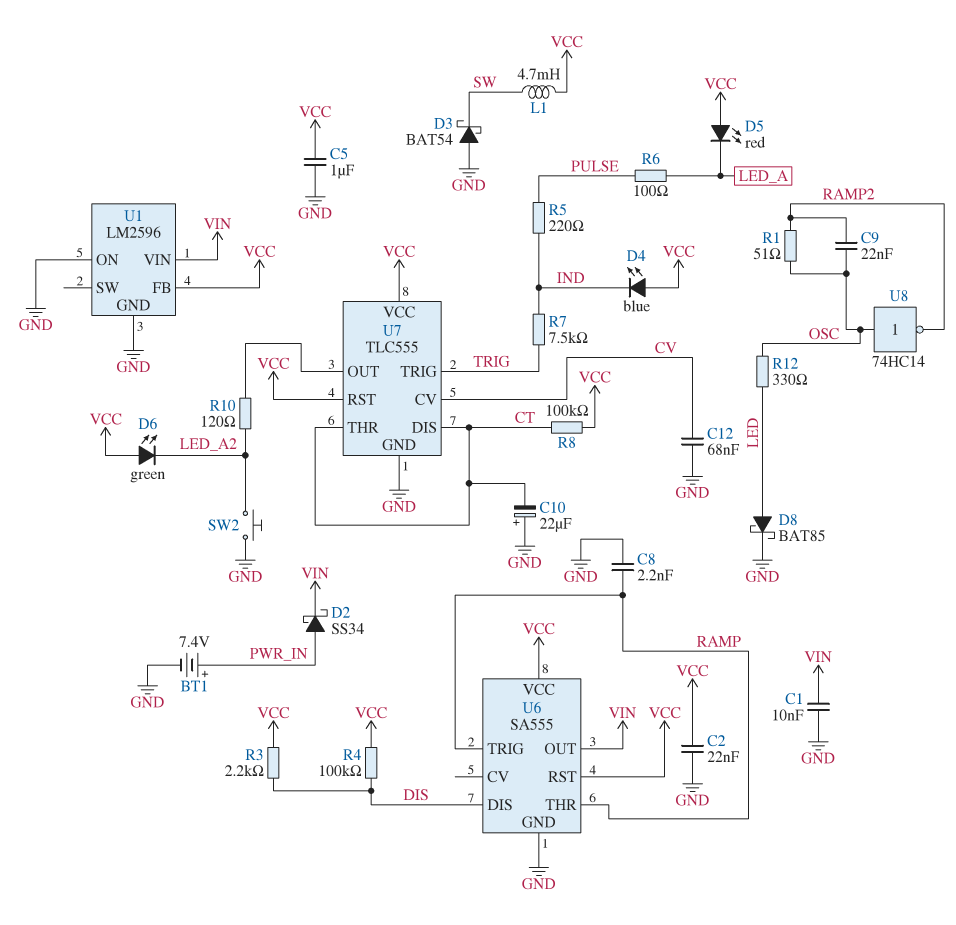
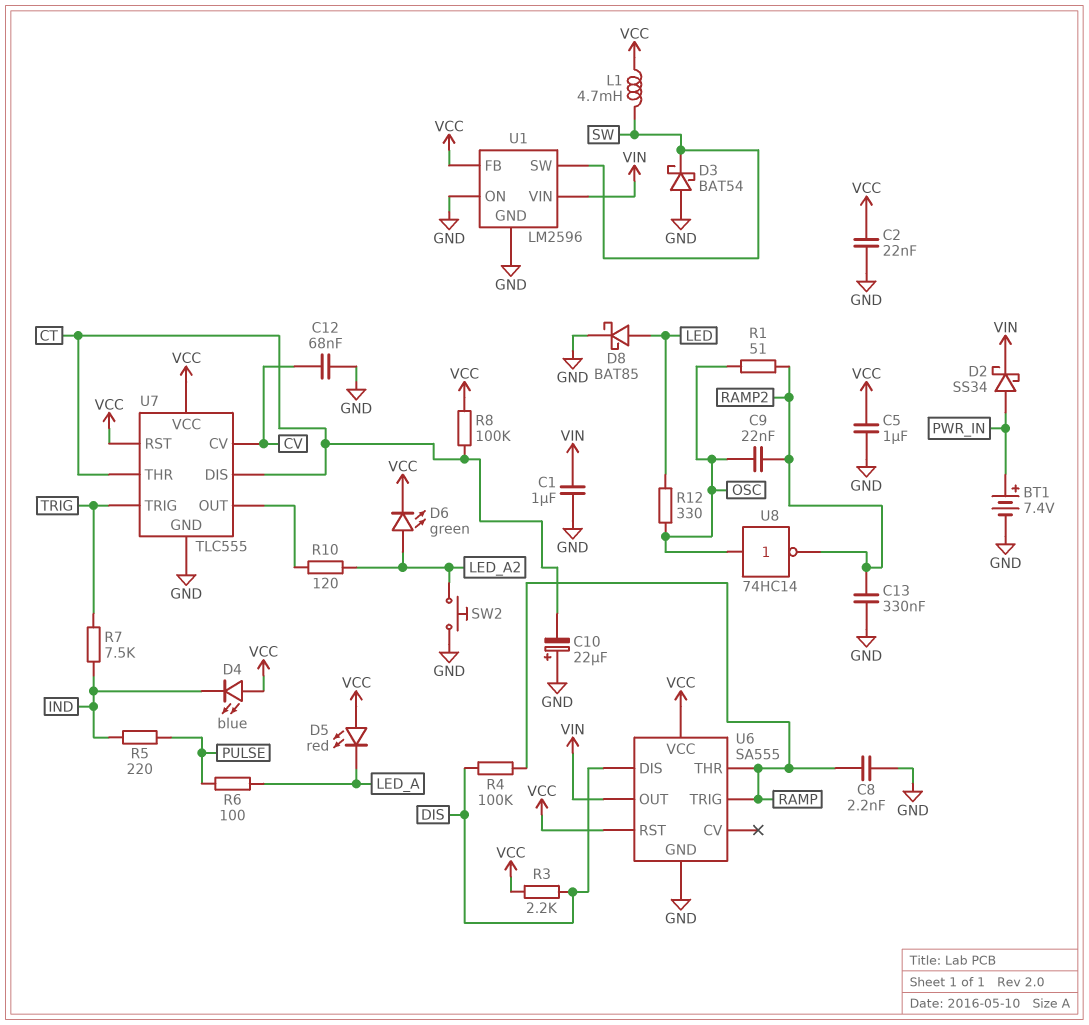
C1: 10nF (GND, VIN) -> 1uF (GND, VIN)
C13: none -> 330nF (GND, RAMP2)
D6: LED green (A VCC, K LED_A2) -> LED green (A LED_A2, K VCC)
R4: 100k (DIS, VCC) -> 100k (DIS, RAMP)
U1 pin SW: none -> SW

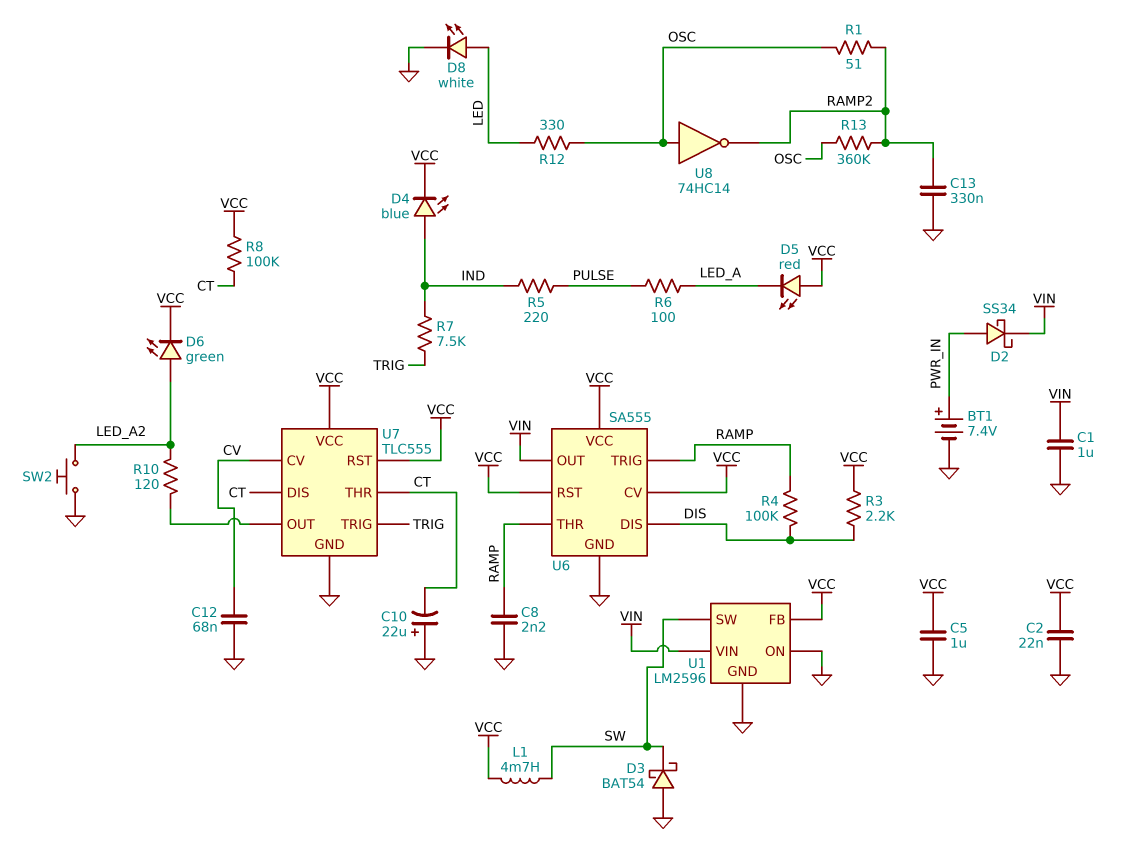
C9: 22nF (OSC, RAMP2) -> none
D4: LED blue (A VCC, K IND) -> LED blue (A IND, K VCC)
D8: schottky BAT85 (A LED, K GND) -> LED white (A LED, K GND)
R13: none -> 360k (OSC, RAMP2)
U6 pin CV: none -> VCC

